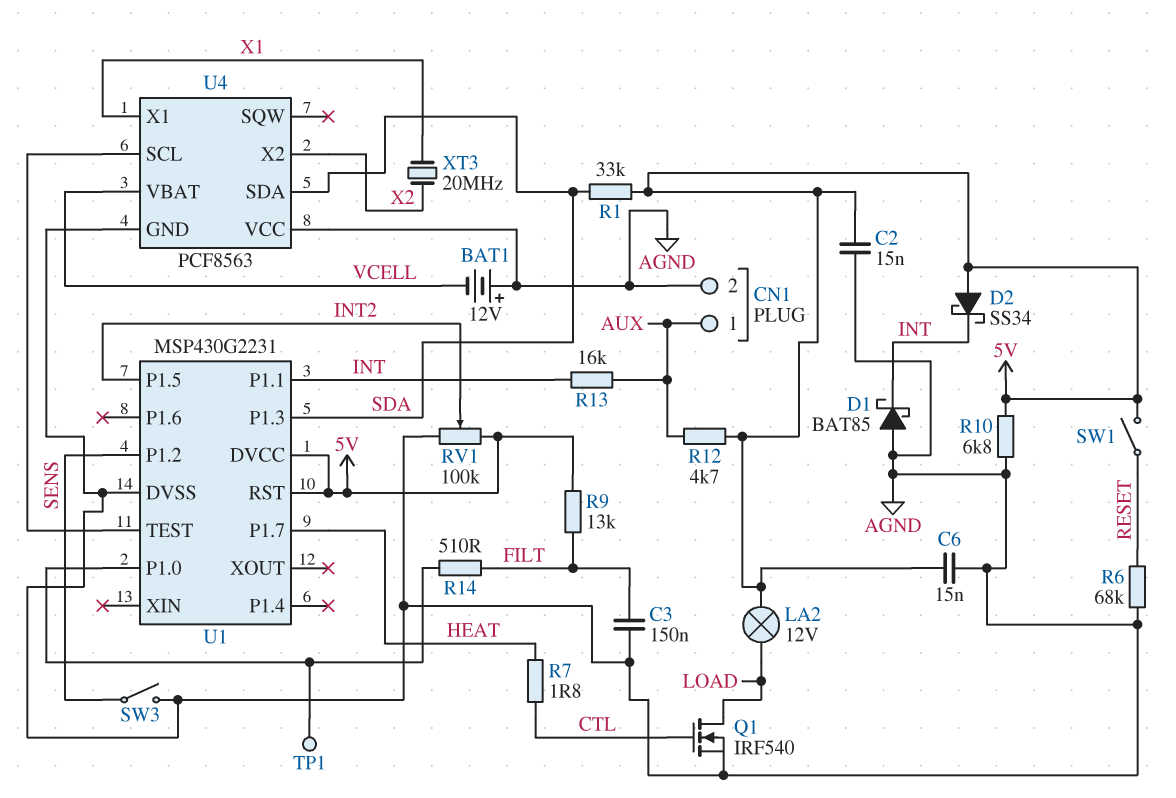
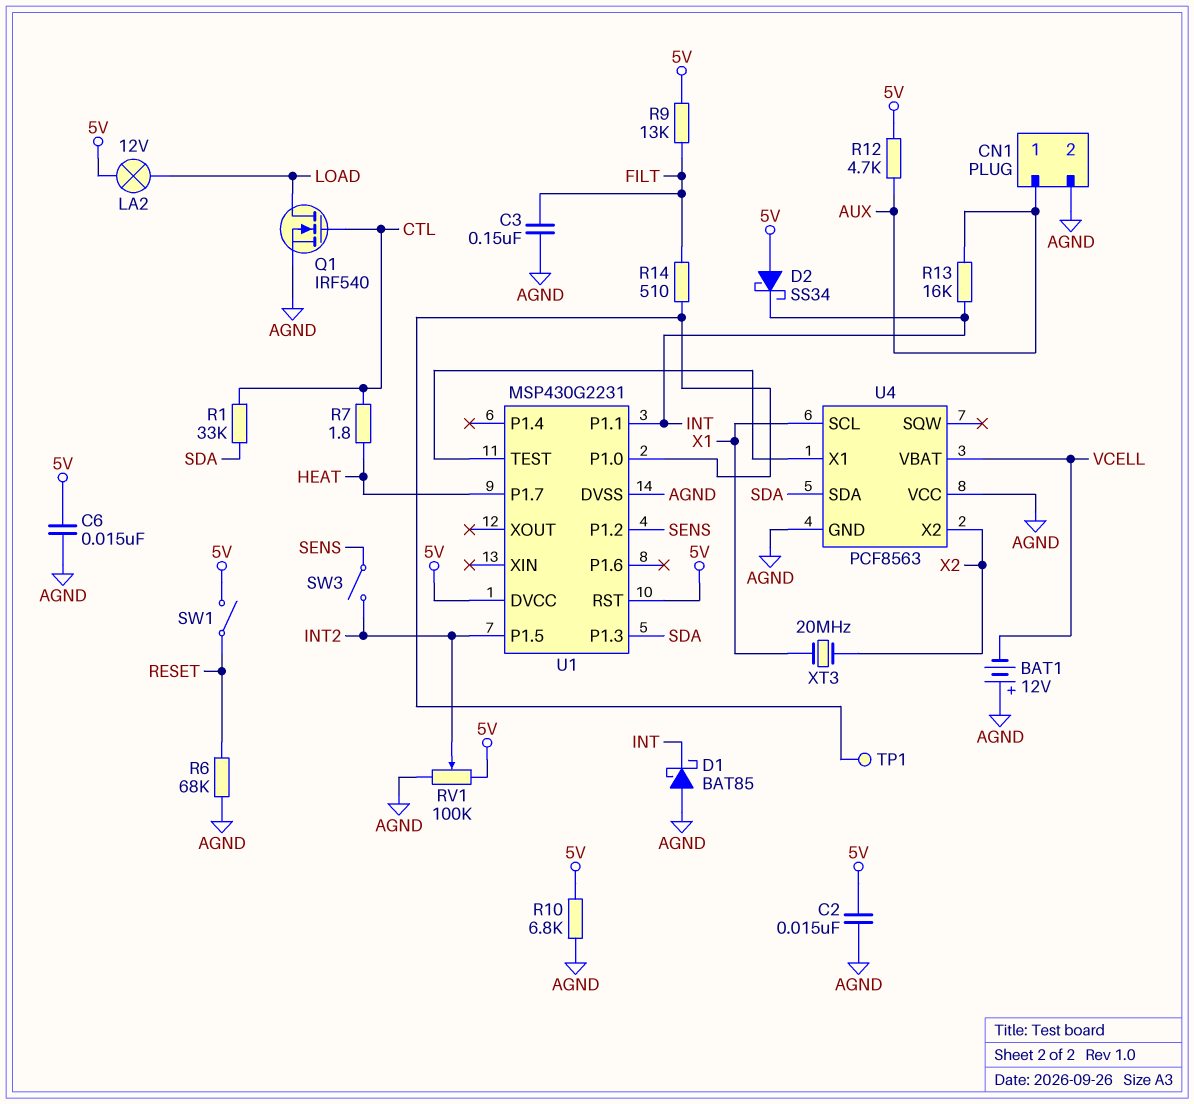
R1: 33k (5V, SDA) -> 33k (CTL, SDA)
SW3: switch (AGND, SENS) -> switch (INT2, SENS)
U4 pin SCL: U1/TEST -> X1
U4 pin X1: X1 -> U1/TEST

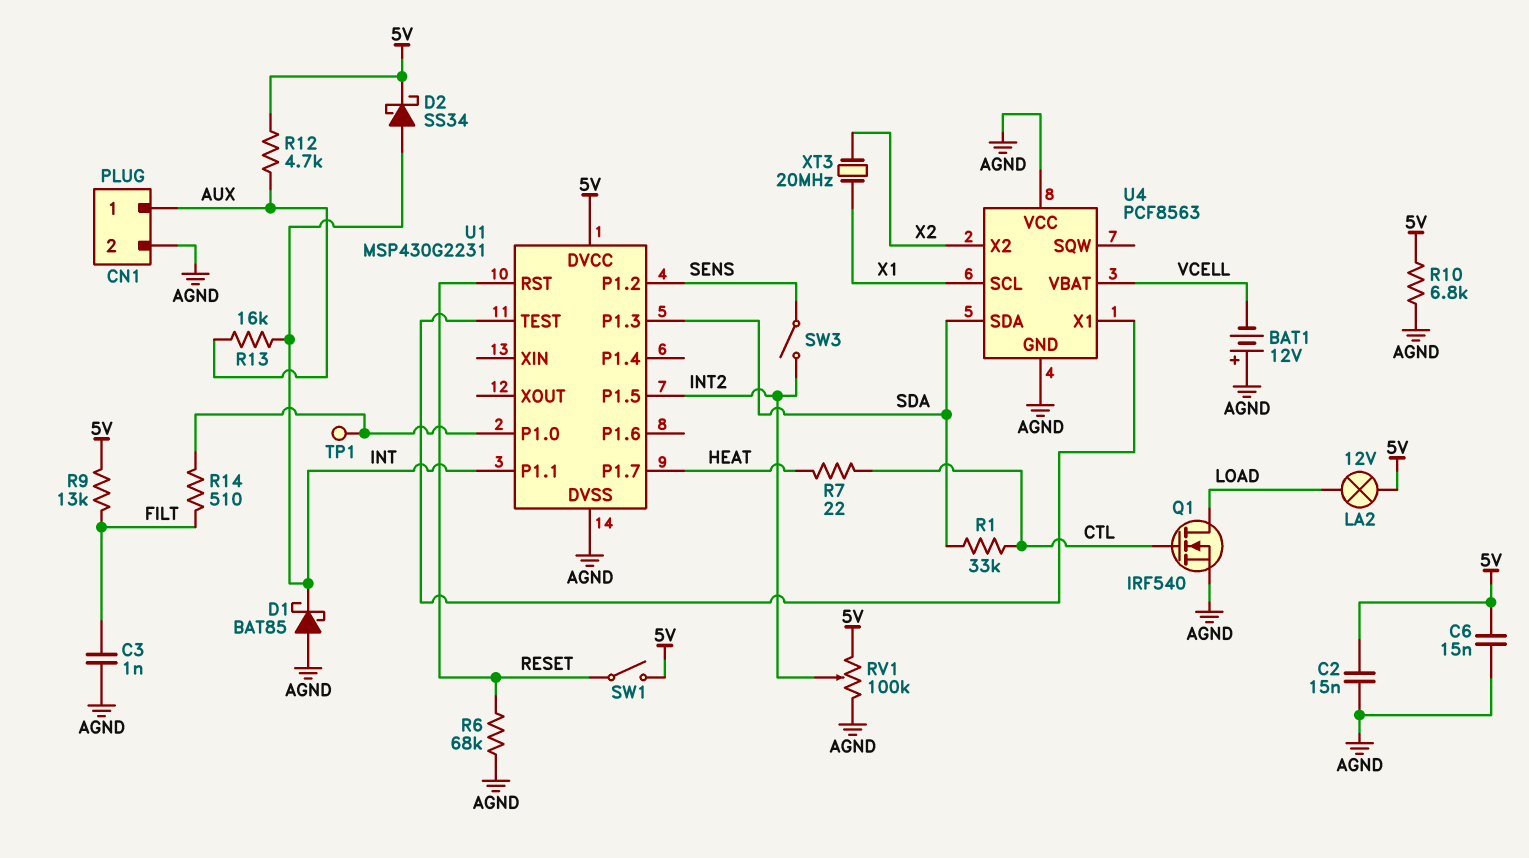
C3: 150nF (AGND, FILT) -> 1nF (AGND, FILT)
D2: schottky SS34 (A 5V, K INT) -> schottky SS34 (A INT, K 5V)
R7: 1.8 (CTL, HEAT) -> 22 (CTL, HEAT)
U1 pin RST: 5V -> RESET

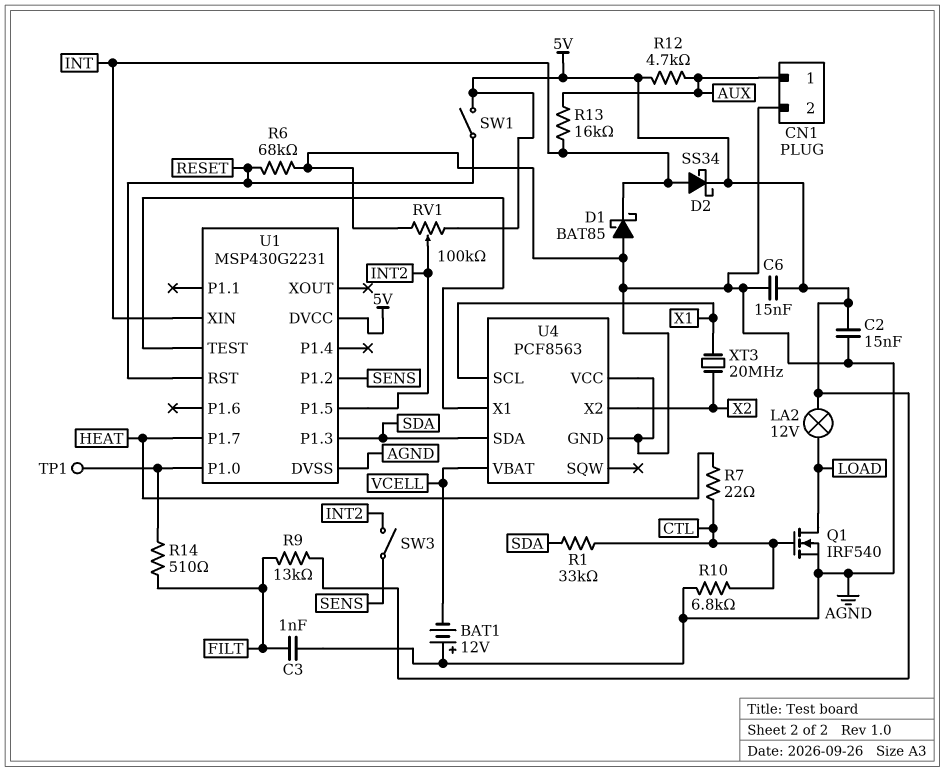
R10: 6.8k (5V, AGND) -> 6.8k (AGND, CTL)
U1 pin P1.1: INT -> none
U1 pin XIN: none -> INT

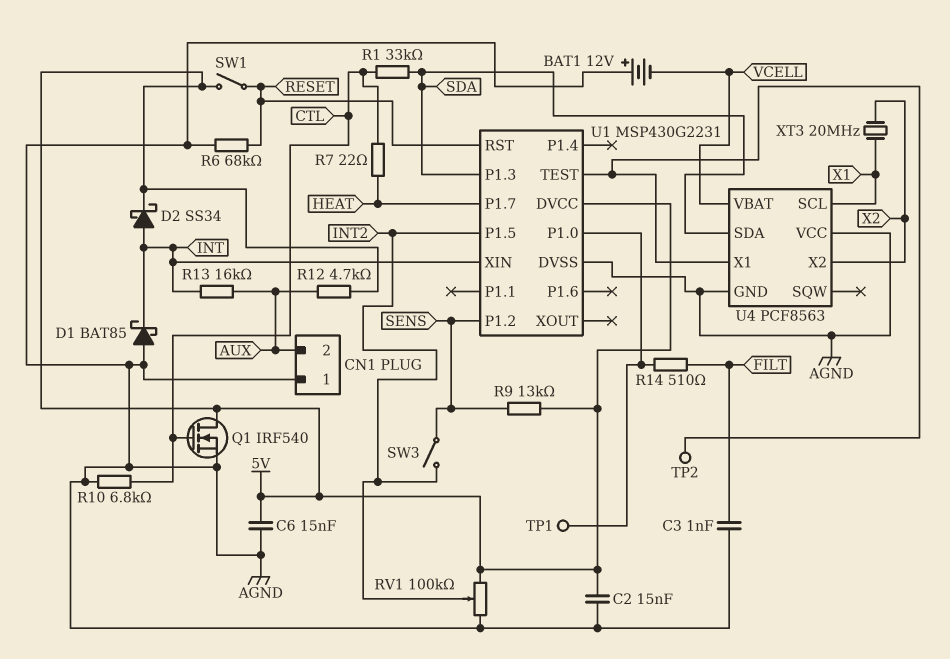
CN1 pin 1: AUX -> AGND
CN1 pin 2: AGND -> AUX
LA2: lamp 12V (5V, LOAD) -> none
Q1: NMOS IRF540 (G CTL, D LOAD, S AGND) -> NMOS IRF540 (G CTL, D 5V, S AGND)
R9: 13k (5V, FILT) -> 13k (5V, SENS)
TP2: none -> test point (U1/TEST)

